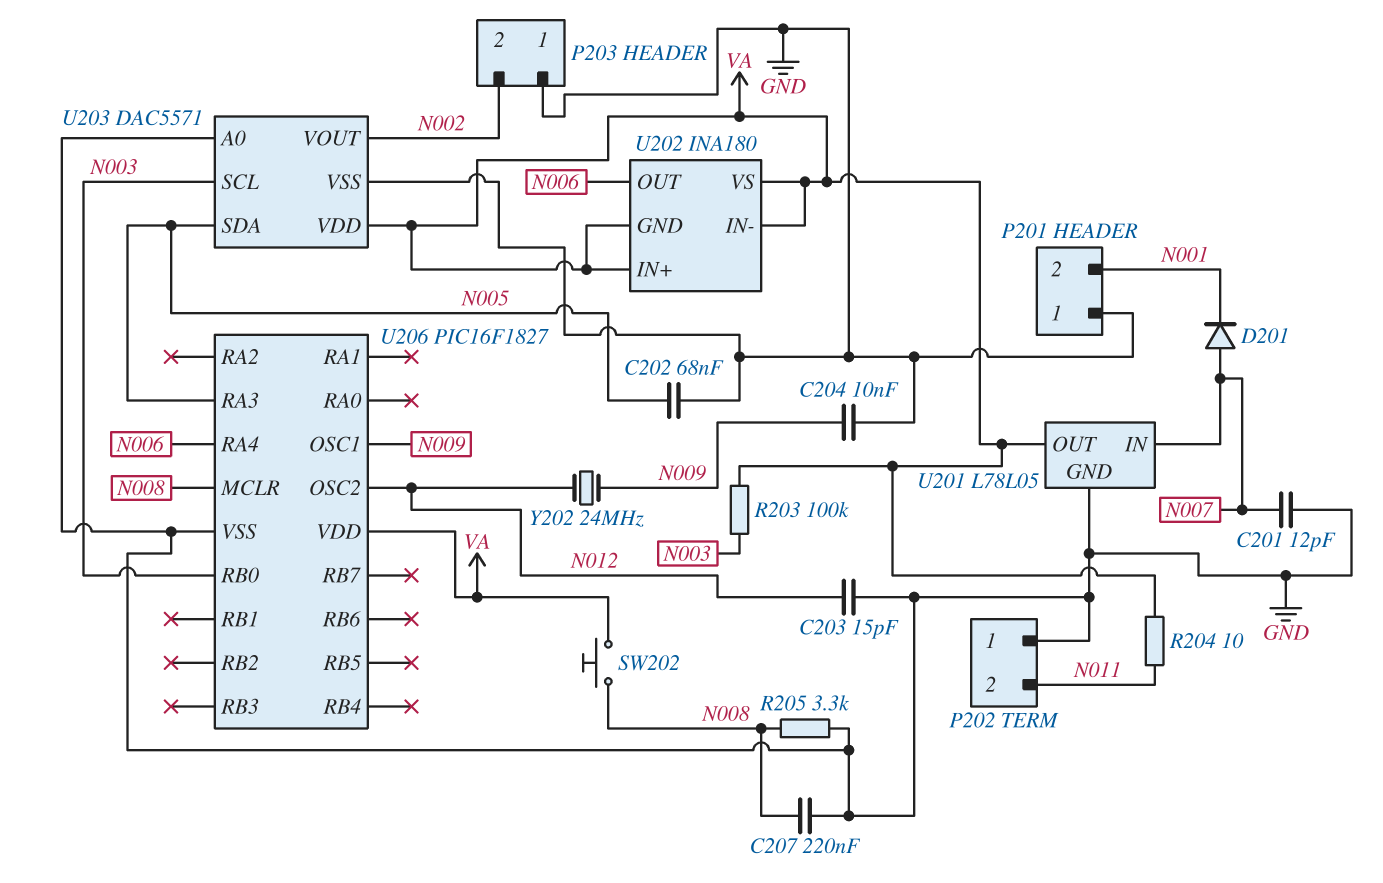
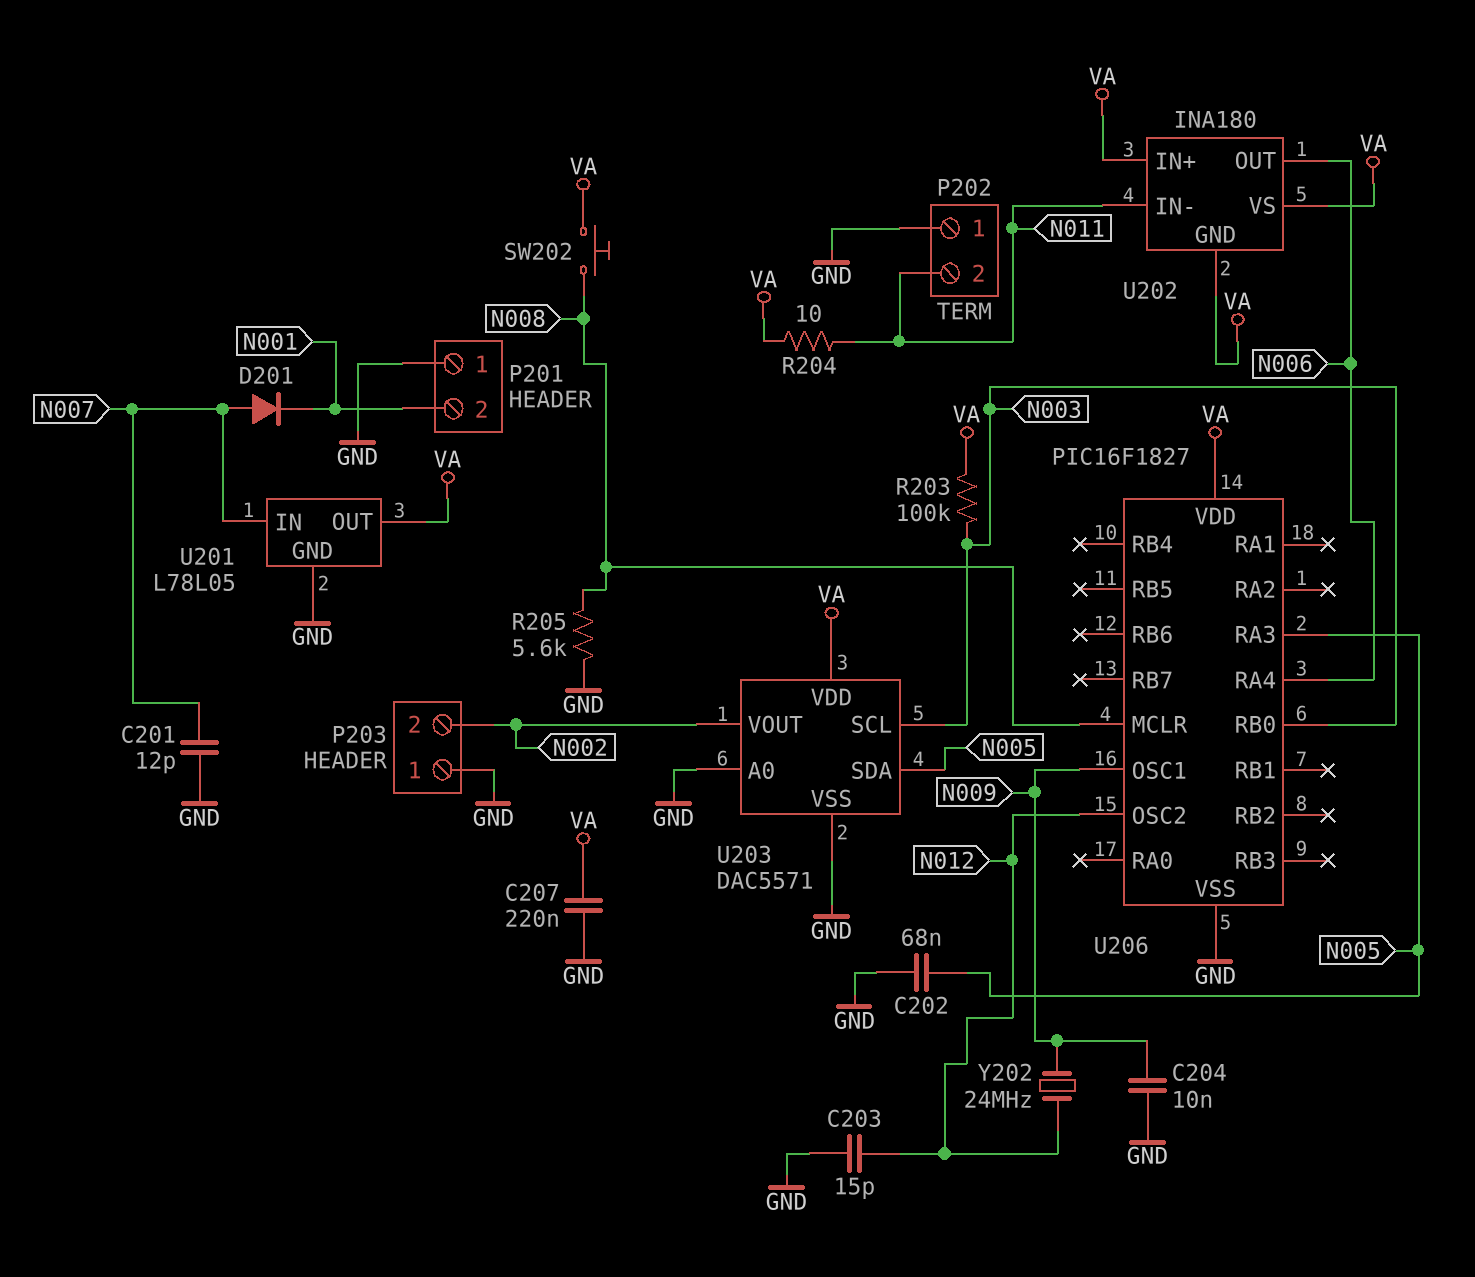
C207: 220nF (GND, N008) -> 220nF (GND, VA)
R205: 3.3k (GND, N008) -> 5.6k (GND, N008)
U202 pin IN-: VA -> N011

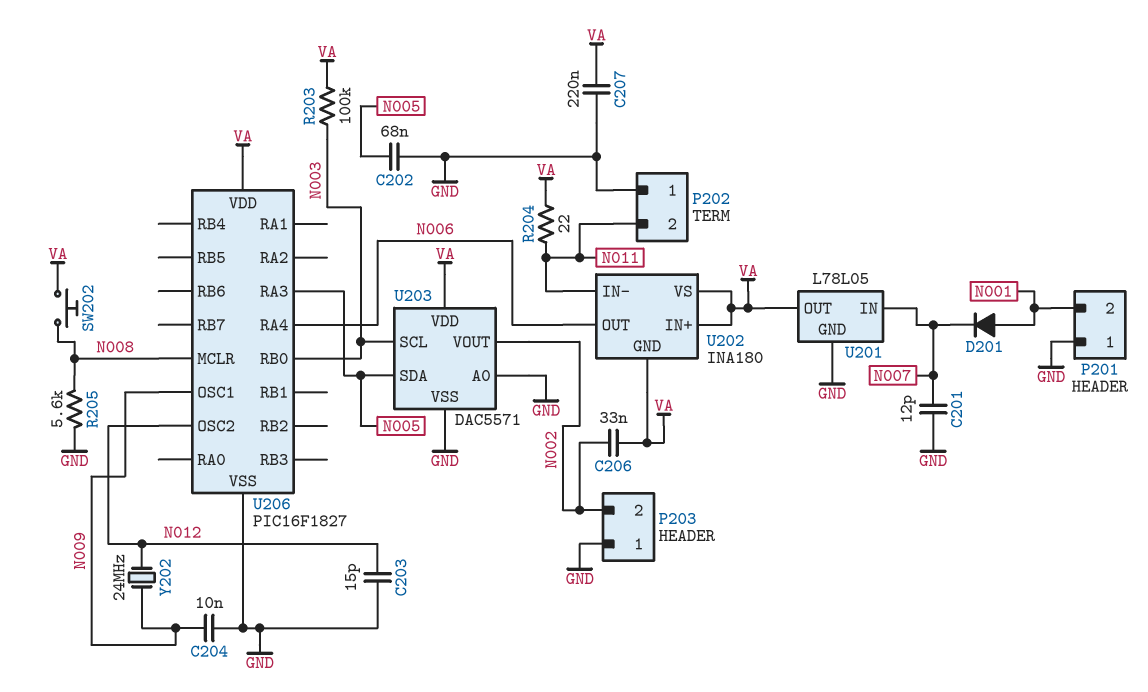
C206: none -> 33nF (N002, VA)
D201: diode (A N007, K N001) -> diode (A N001, K N007)
R204: 10 (N011, VA) -> 22 (N011, VA)

